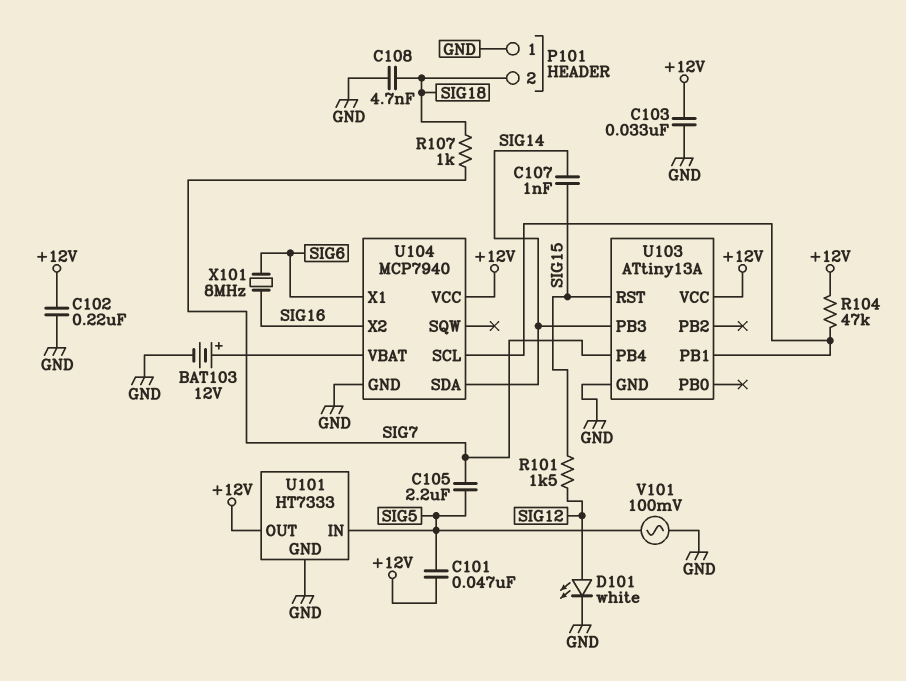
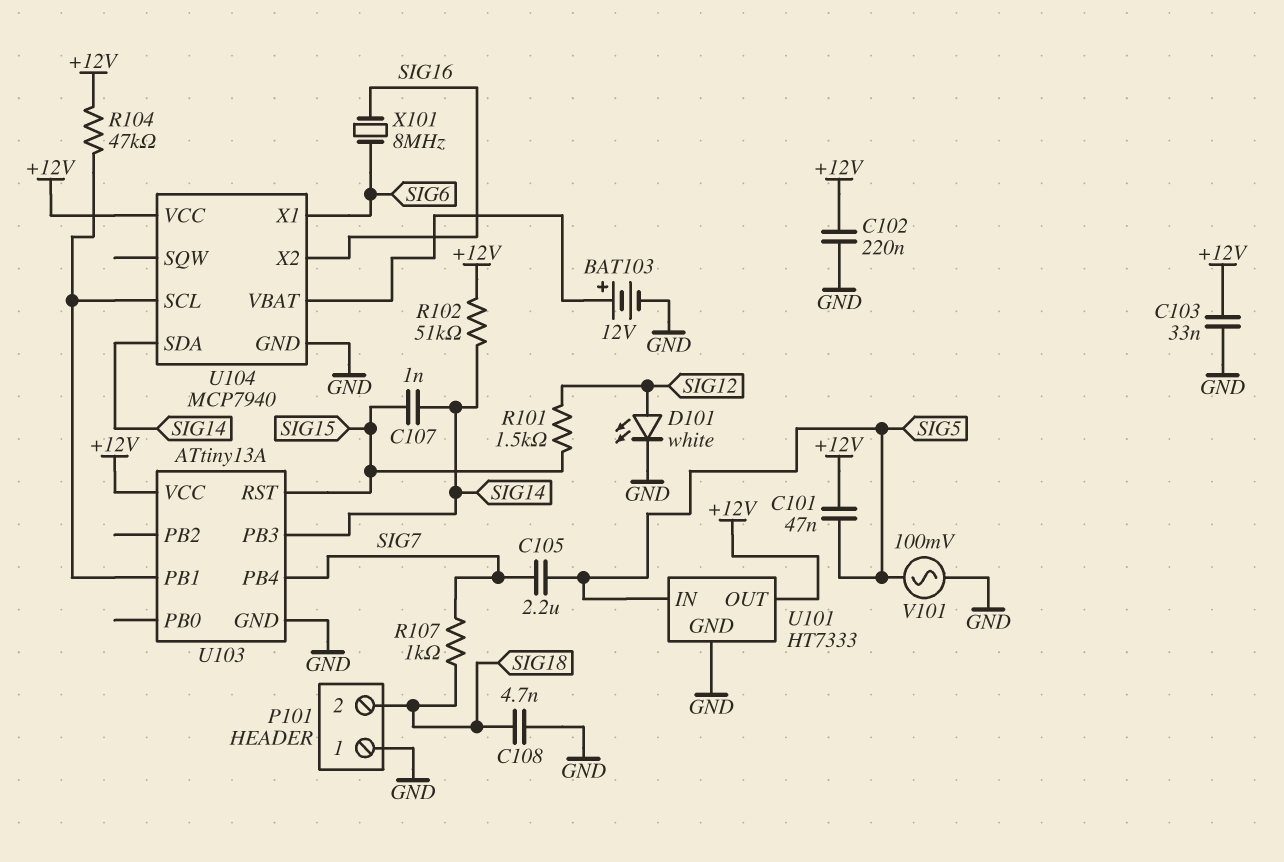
R102: none -> 51k (+12V, SIG14)

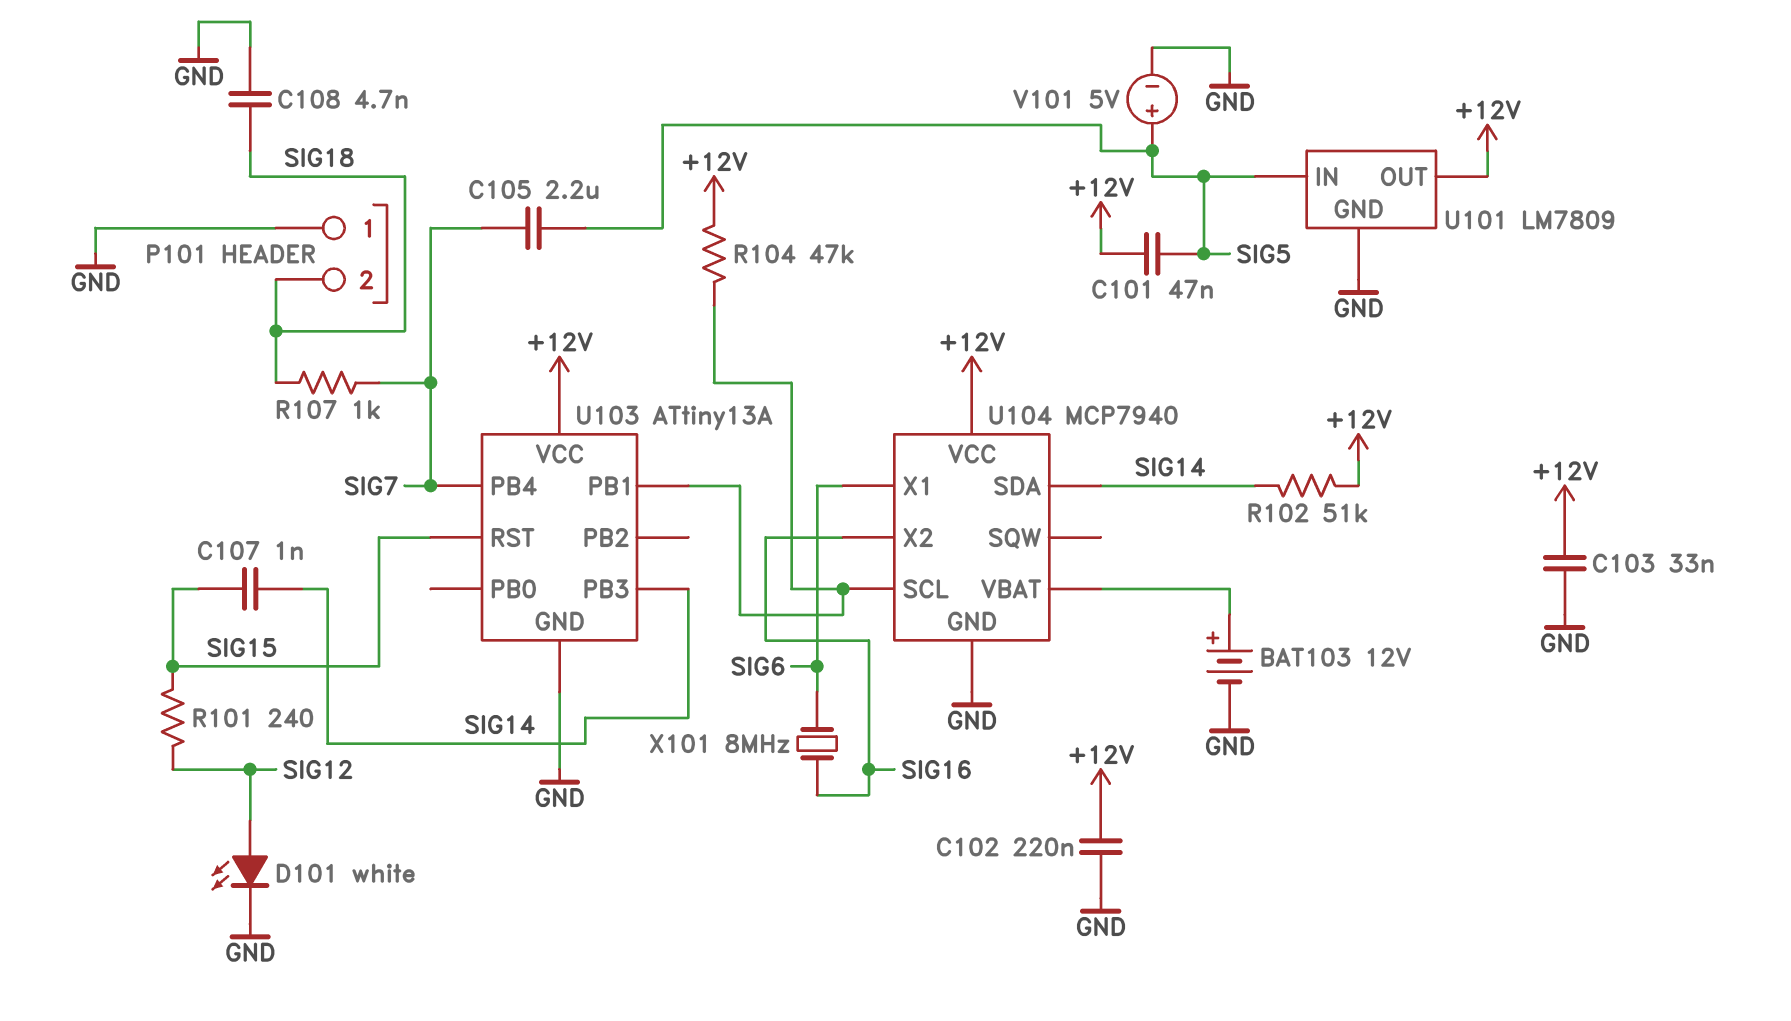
R101: 1.5k (SIG12, SIG15) -> 240 (SIG12, SIG15)
U101: HT7333 -> LM7809
V101: AC 100mV (GND, SIG5) -> 5V (plus SIG5, minus GND)

